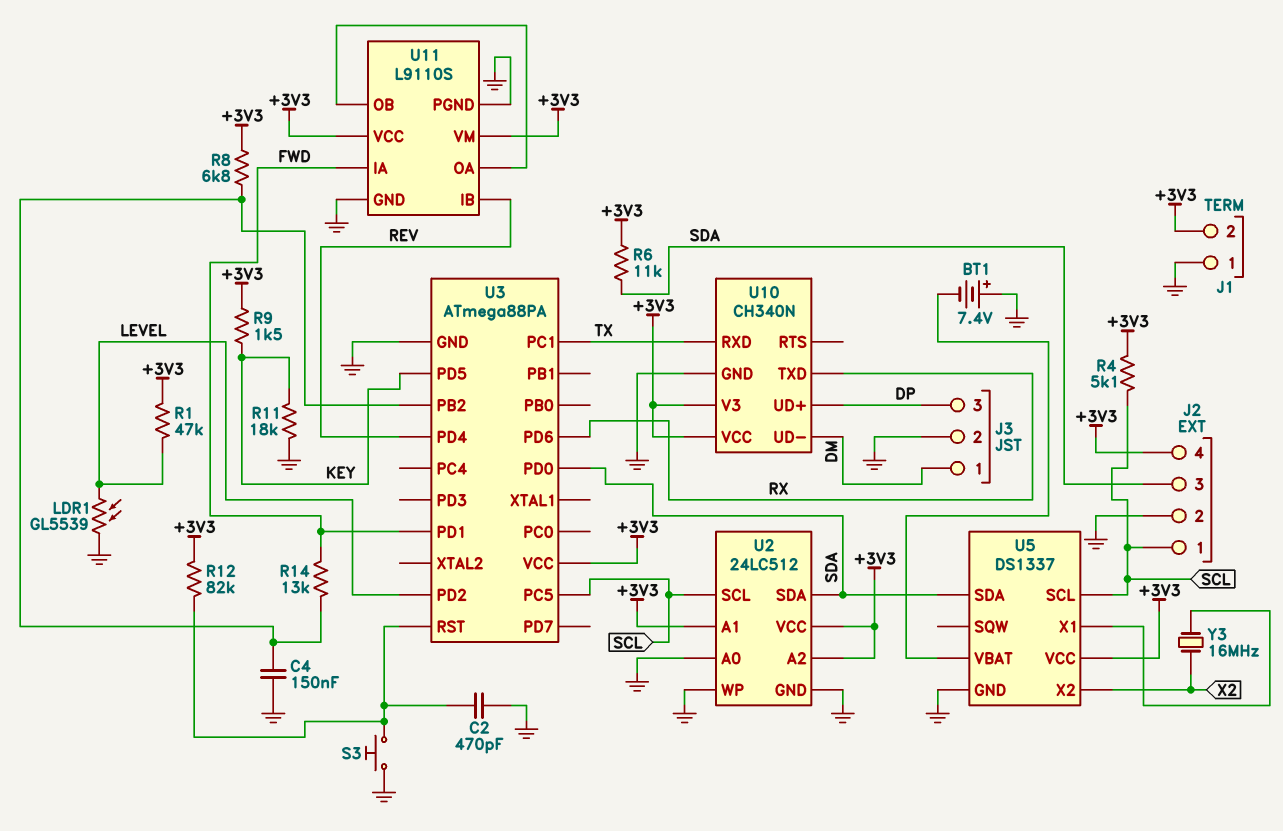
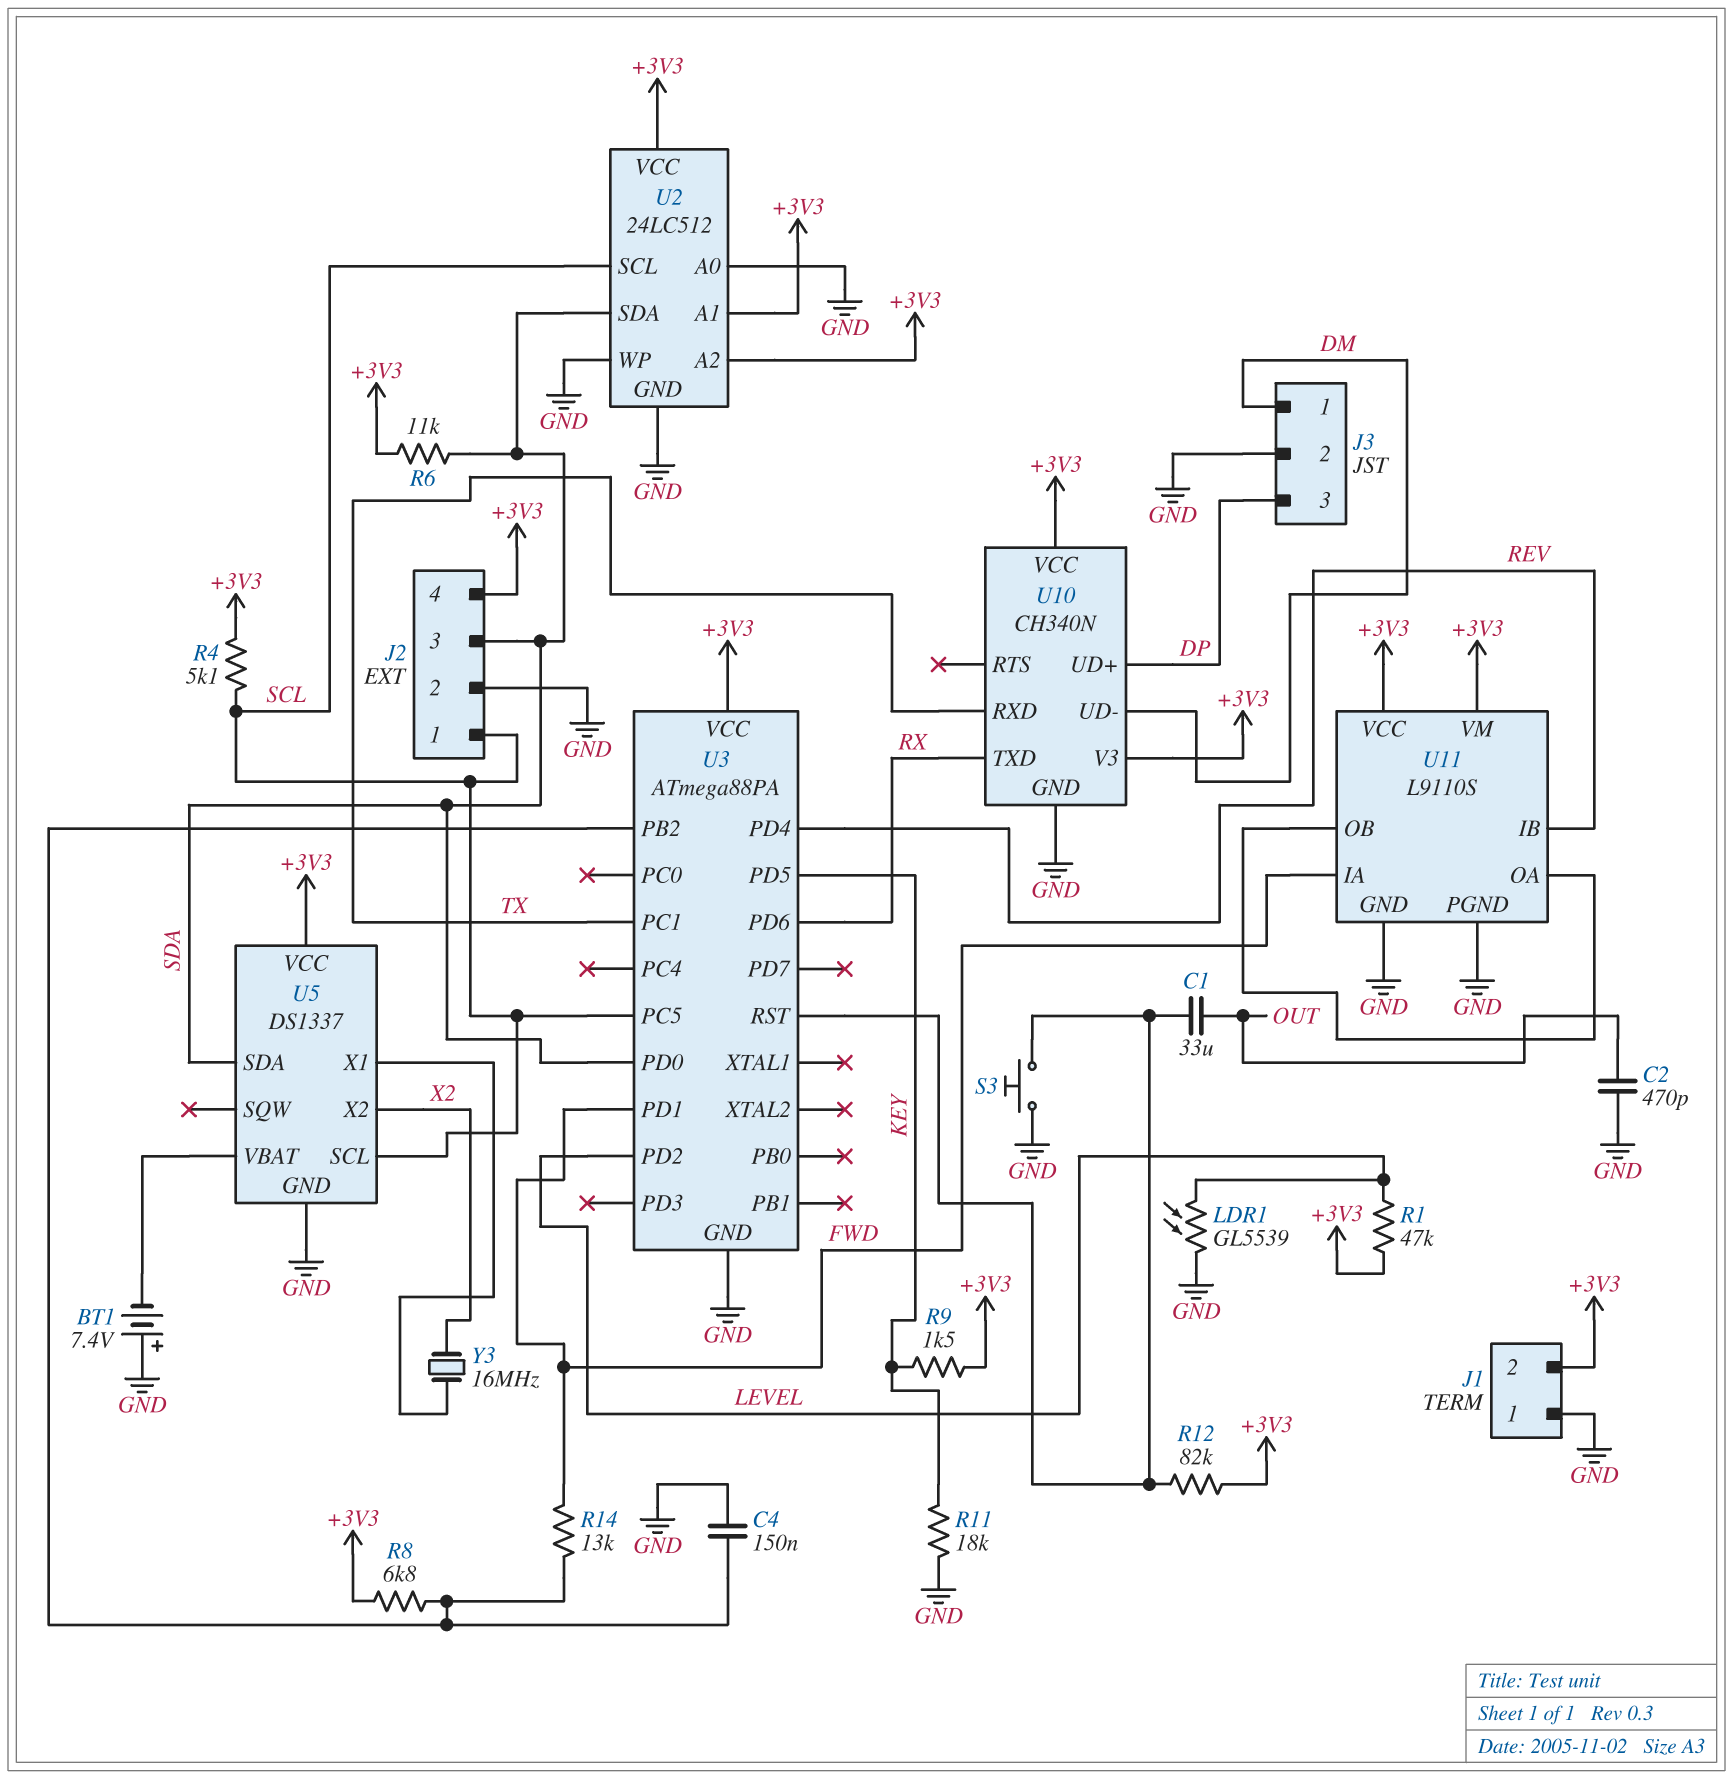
C1: none -> 33uF (OUT, U3/RST)
C2: 470pF (GND, U3/RST) -> 470pF (GND, OUT)

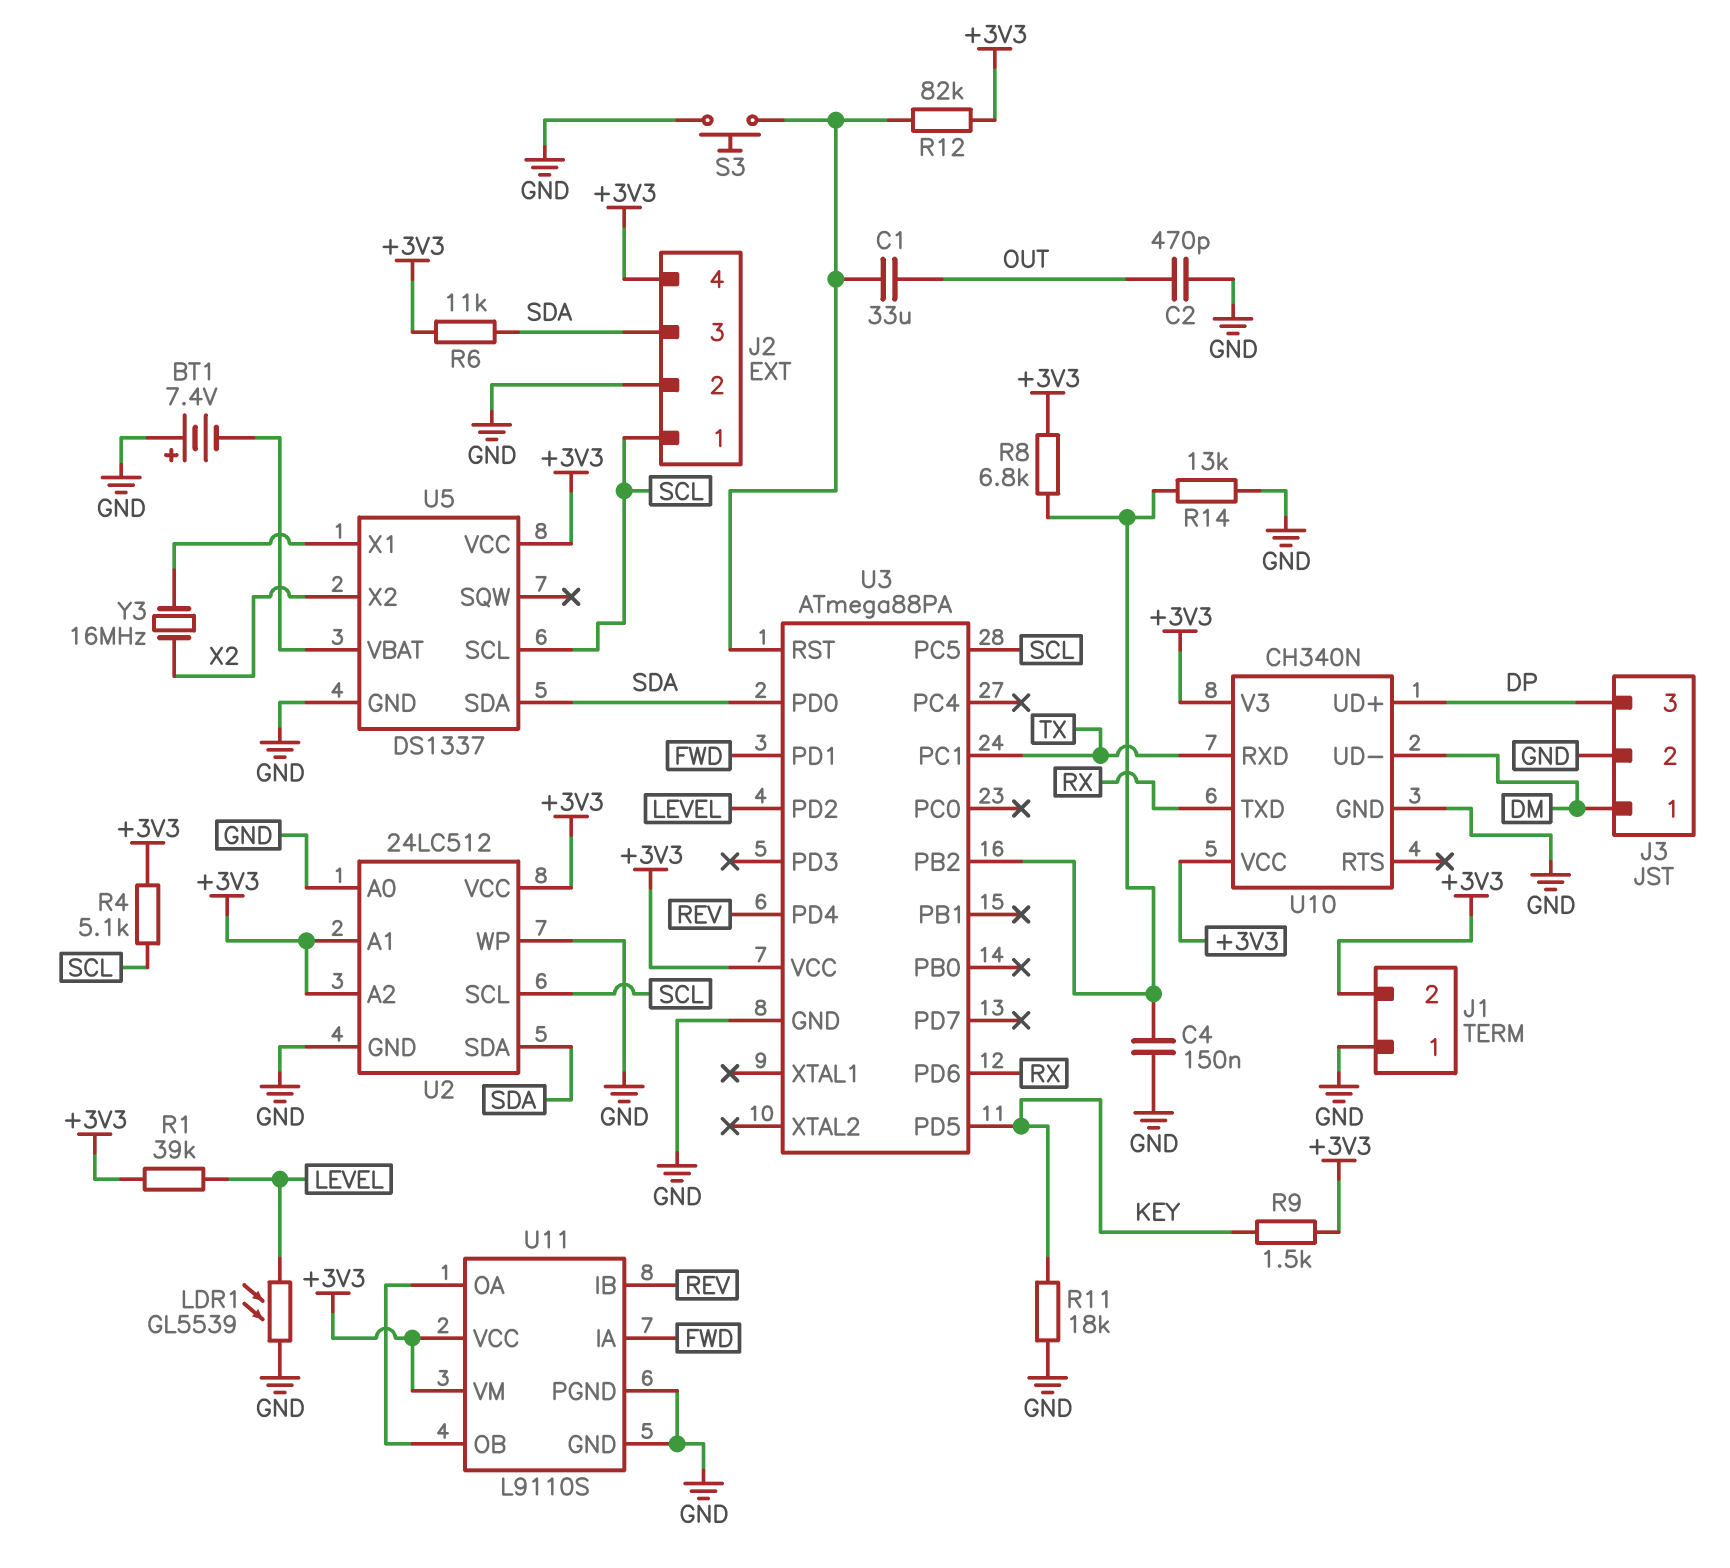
R1: 47k (+3V3, LEVEL) -> 39k (+3V3, LEVEL)
R14: 13k (FWD, U3/PB2) -> 13k (GND, U3/PB2)

